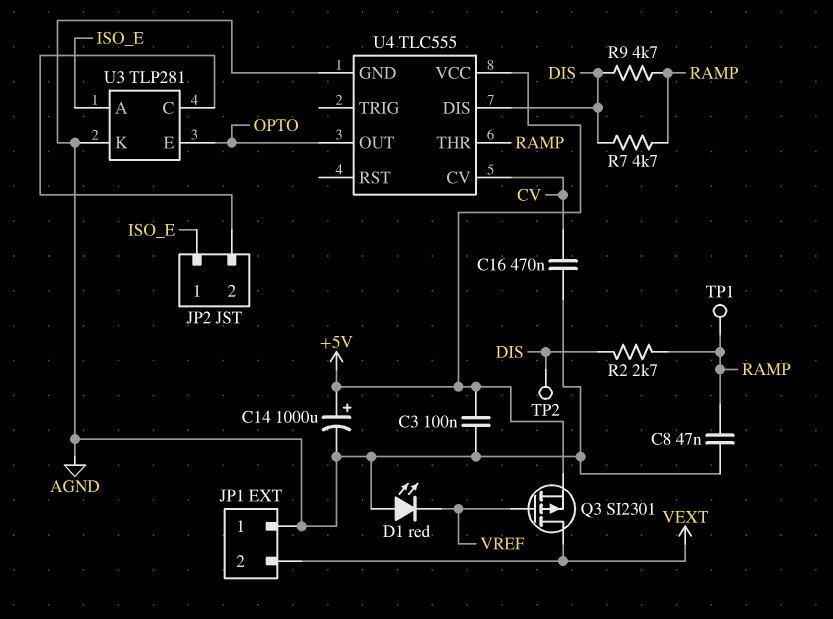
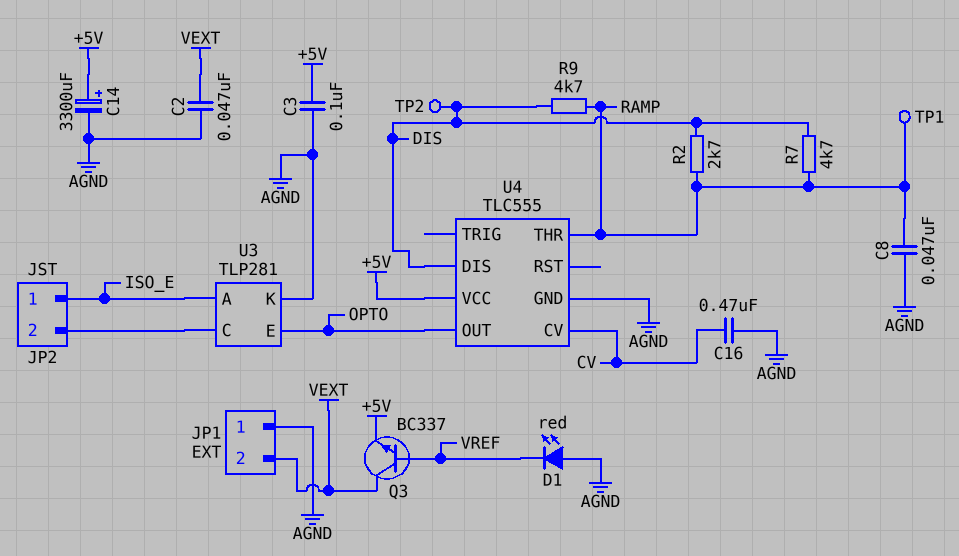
C2: none -> 47nF (AGND, VEXT)
C14: 1000uF (plus +5V, minus AGND) -> 3300uF (plus +5V, minus AGND)
Q3: PMOS SI2301 (G VREF, D VEXT, S +5V) -> NPN BC337 (B VREF, C VEXT, E +5V)

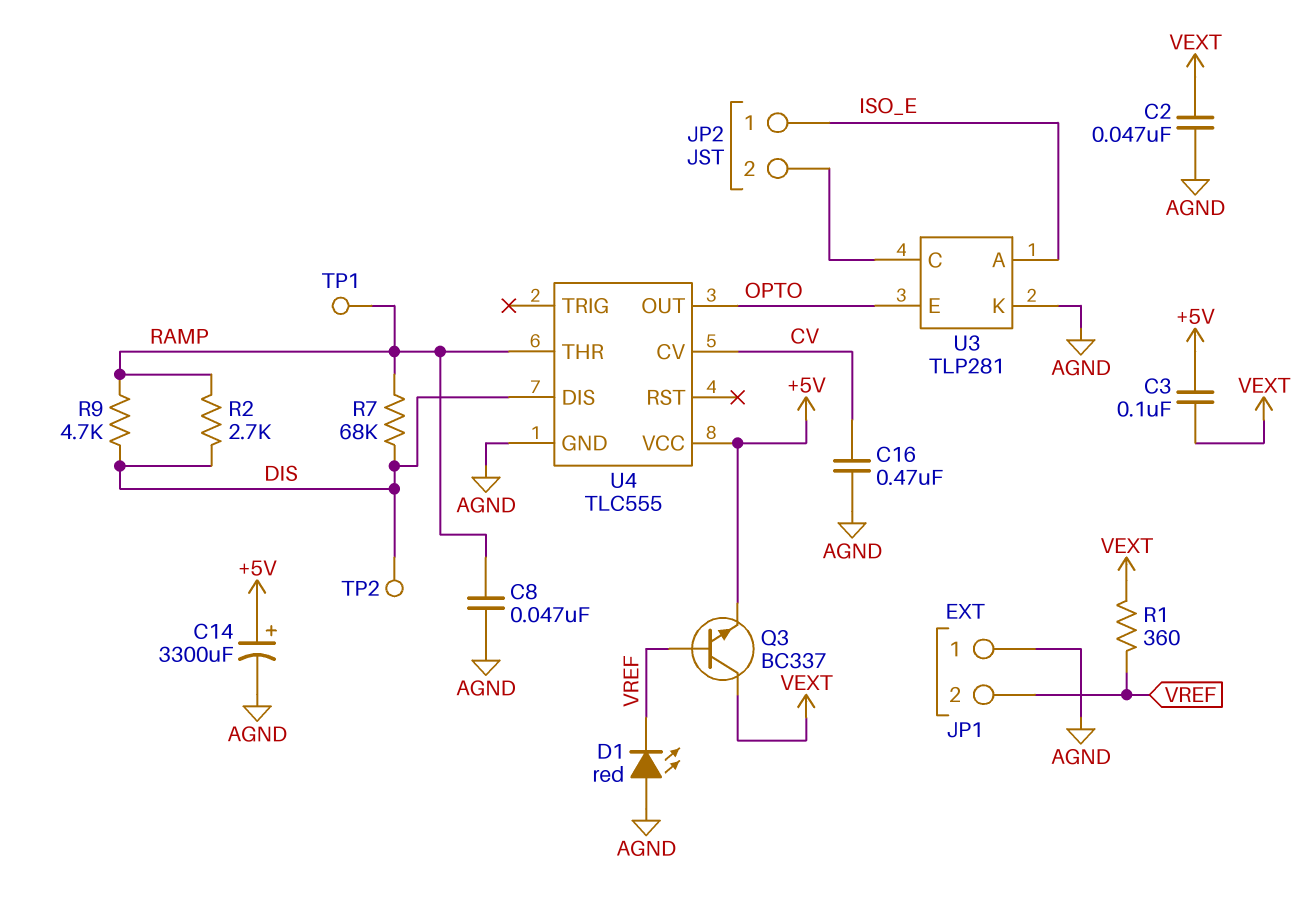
C3: 100nF (+5V, AGND) -> 100nF (+5V, VEXT)
JP1 pin 2: VEXT -> VREF
R1: none -> 360 (VEXT, VREF)
R7: 4.7k (DIS, RAMP) -> 68k (DIS, RAMP)

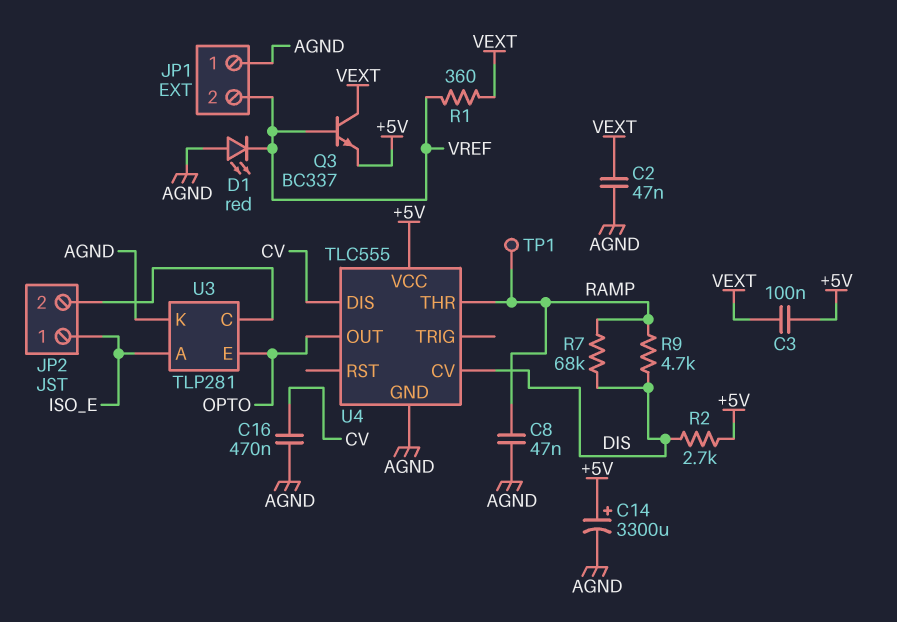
R2: 2.7k (DIS, RAMP) -> 2.7k (+5V, DIS)
TP2: test point (DIS) -> none
U4 pin CV: CV -> DIS
U4 pin DIS: DIS -> CV

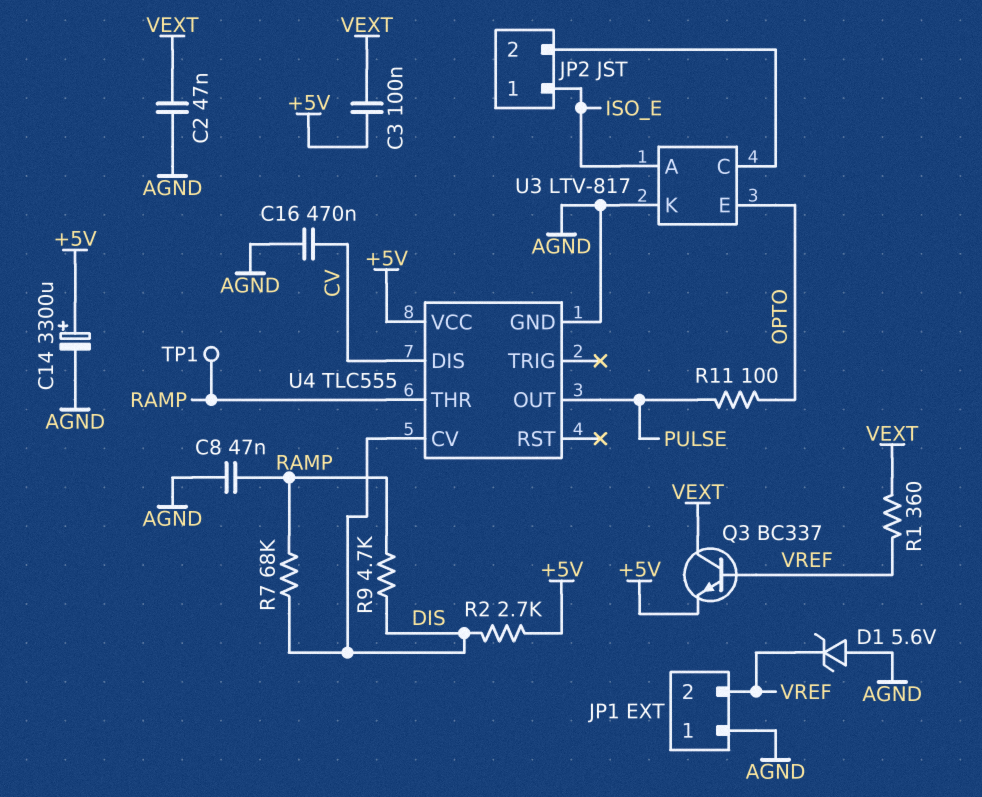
D1: LED red (A AGND, K VREF) -> zener 5.6V (A AGND, K VREF)
R11: none -> 100 (OPTO, PULSE)
U3: TLP281 -> LTV-817
U4 pin OUT: OPTO -> PULSE

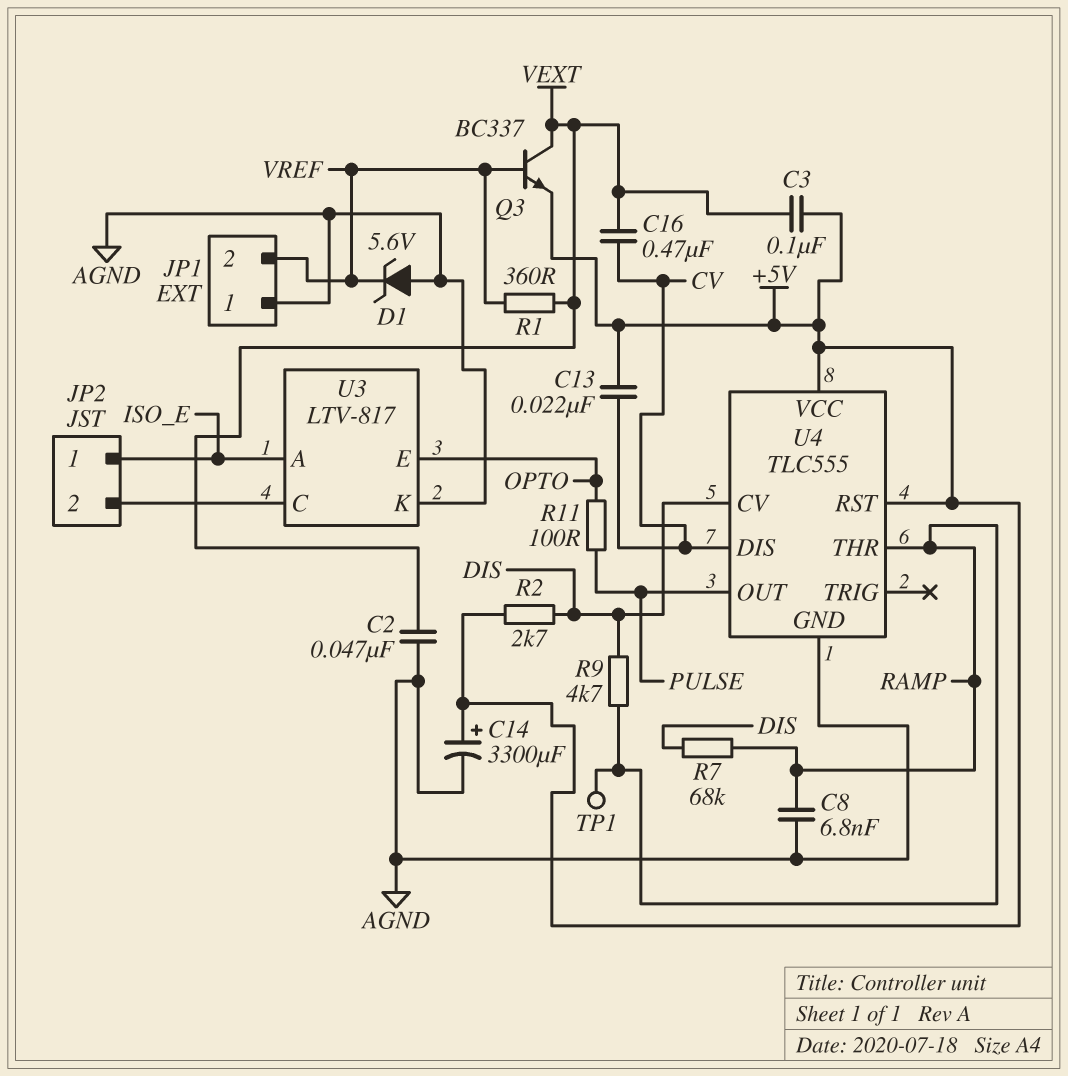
C8: 47nF (AGND, RAMP) -> 6.8nF (AGND, RAMP)
C13: none -> 22nF (+5V, CV)
C16: 470nF (AGND, CV) -> 470nF (CV, VEXT)
U4 pin RST: none -> +5V

